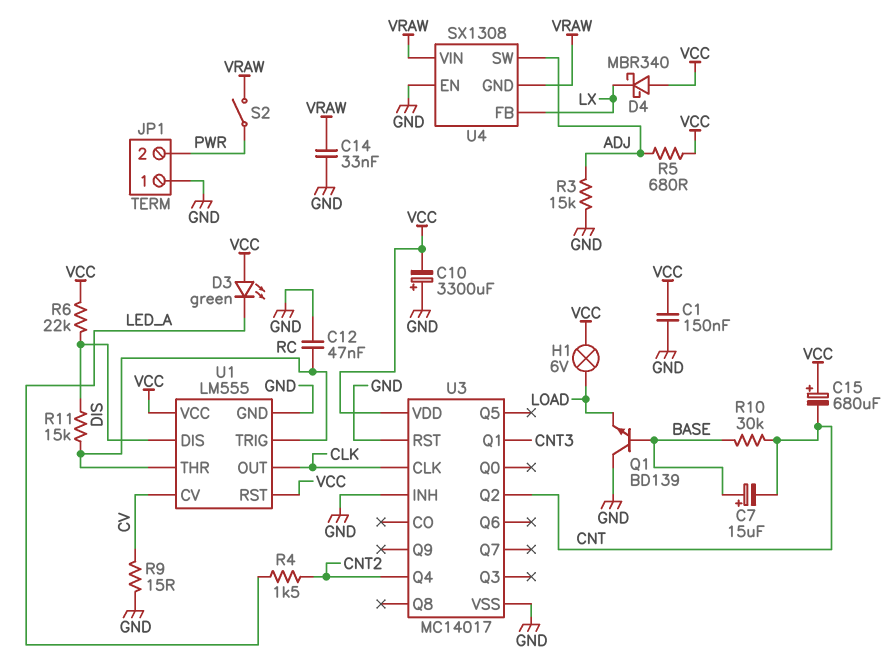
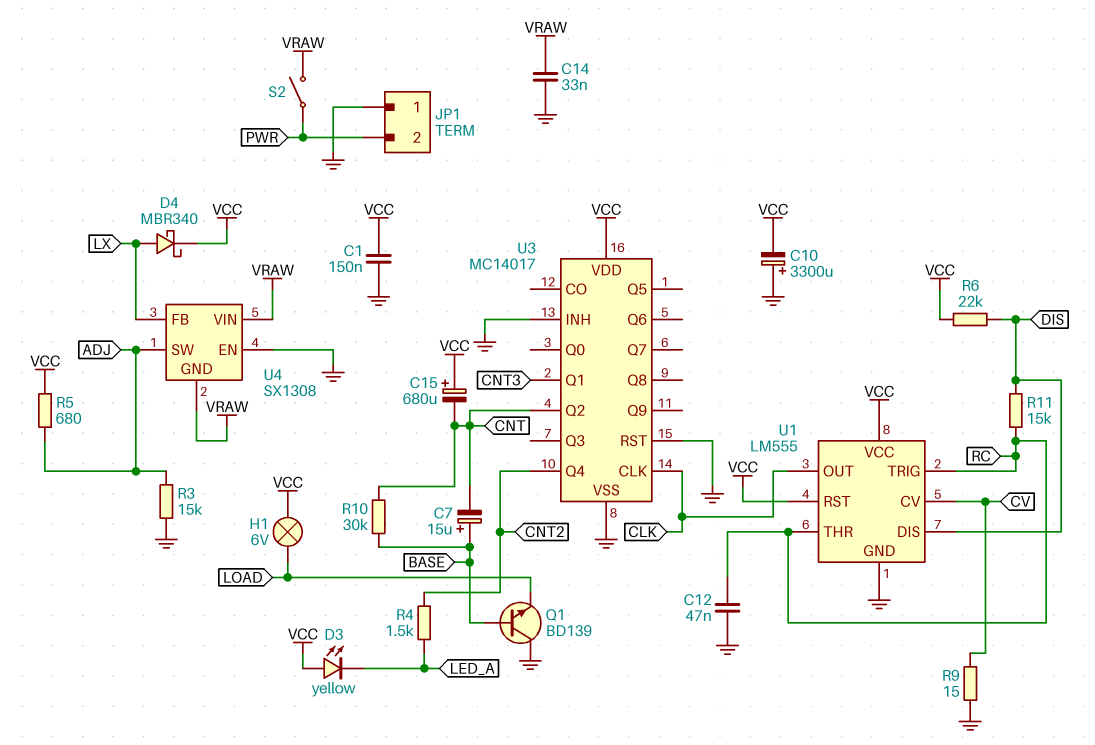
D3: LED green (A VCC, K LED_A) -> LED yellow (A VCC, K LED_A)
D4: schottky MBR340 (A VCC, K LX) -> schottky MBR340 (A LX, K VCC)

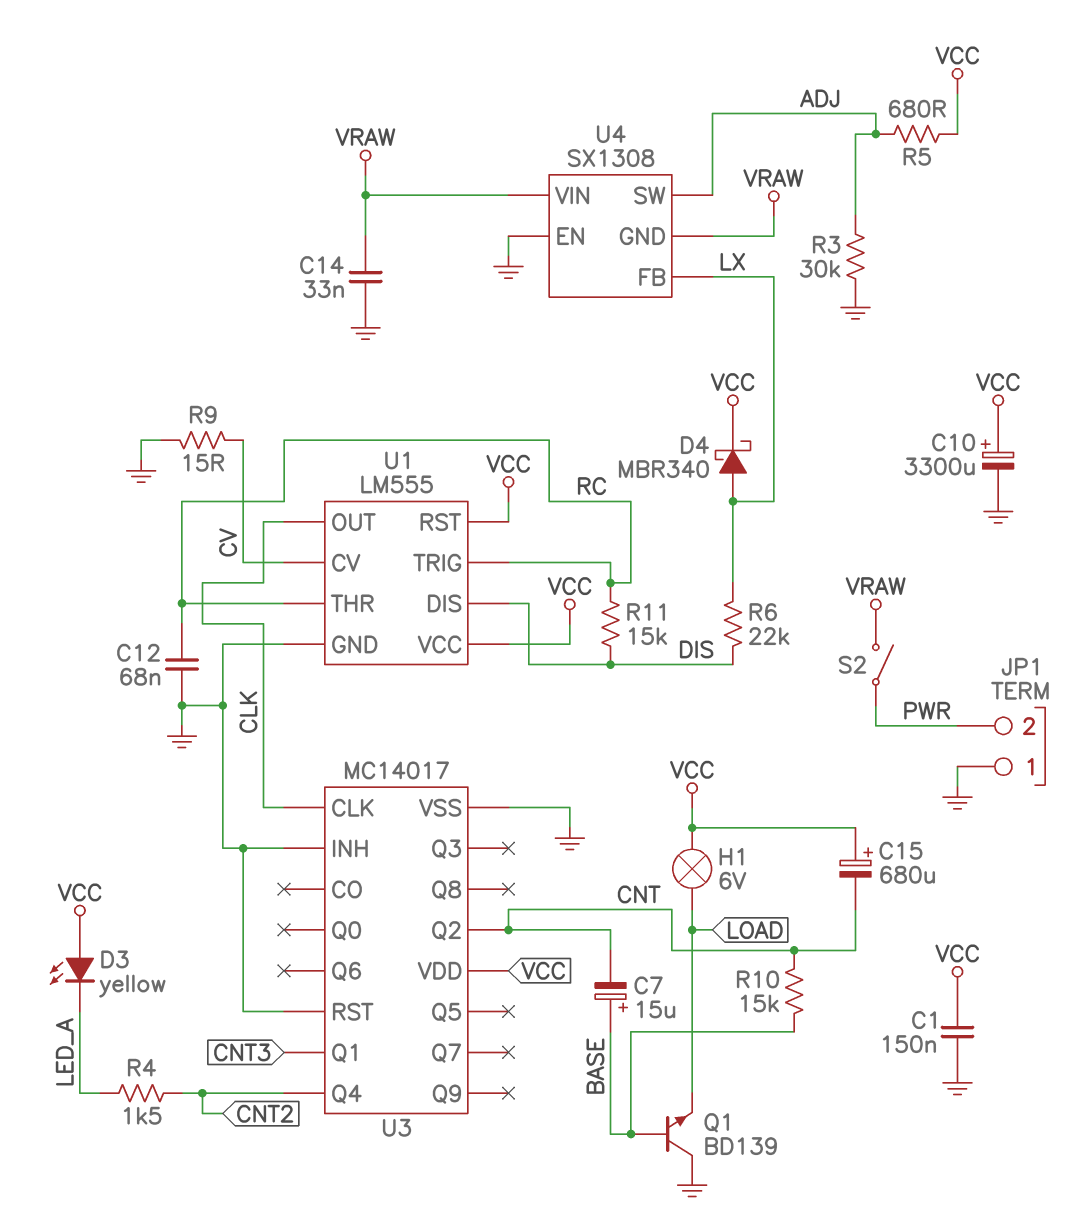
C10: 3300uF (plus GND, minus VCC) -> 3300uF (plus VCC, minus GND)
C12: 47nF (GND, RC) -> 68nF (GND, RC)
R3: 15k (ADJ, GND) -> 30k (ADJ, GND)
R6: 22k (DIS, VCC) -> 22k (DIS, LX)
R10: 30k (BASE, CNT) -> 15k (BASE, CNT)

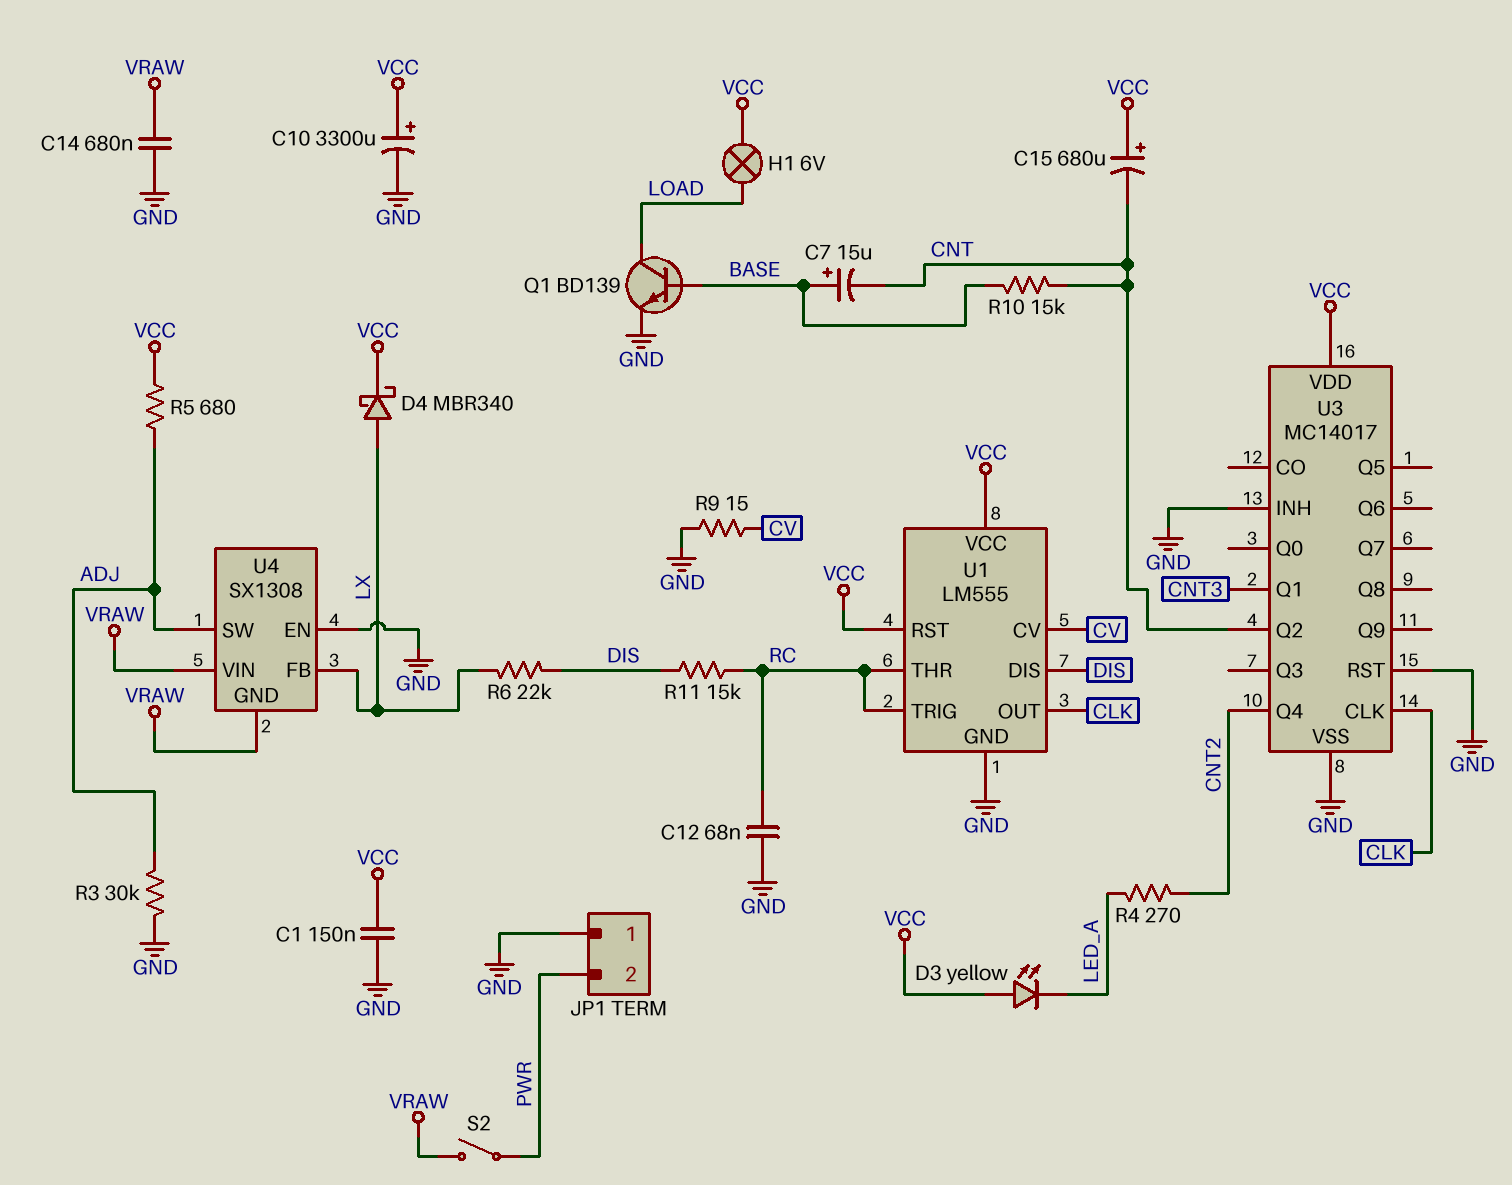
C14: 33nF (GND, VRAW) -> 680nF (GND, VRAW)
Q1: NPN BD139 (B BASE, C GND, E LOAD) -> NPN BD139 (B BASE, C LOAD, E GND)
R4: 1.5k (CNT2, LED_A) -> 270 (CNT2, LED_A)

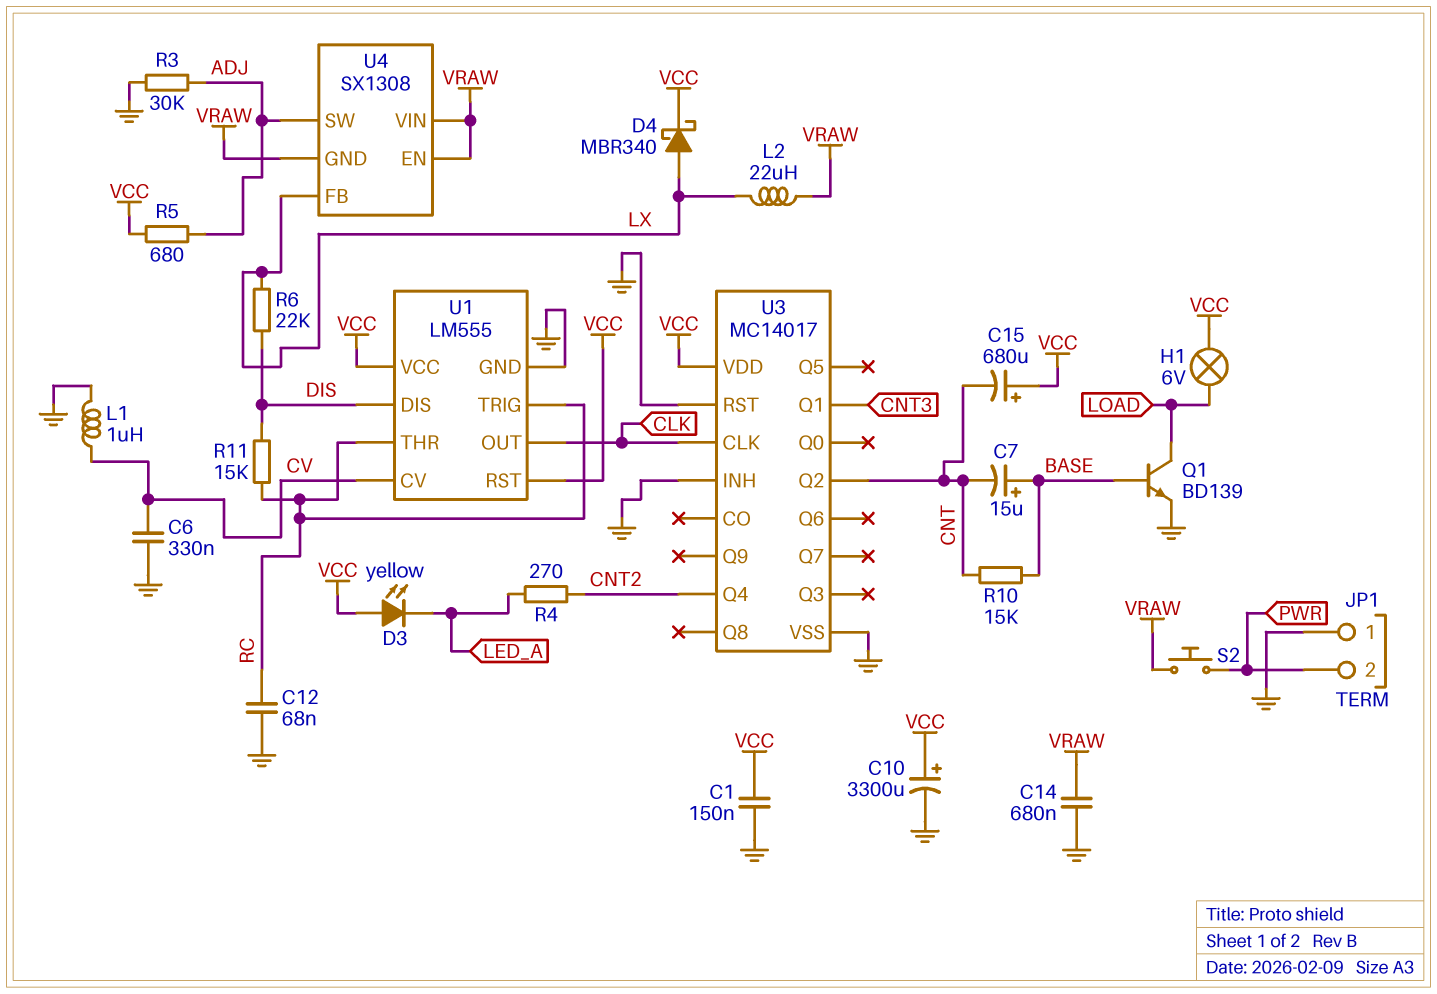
C6: none -> 330nF (CV, GND)
L1: none -> 1uH (CV, GND)
L2: none -> 22uH (LX, VRAW)
R9: 15 (CV, GND) -> none
S2: switch (PWR, VRAW) -> button (PWR, VRAW)
U4 pin EN: GND -> VRAW

